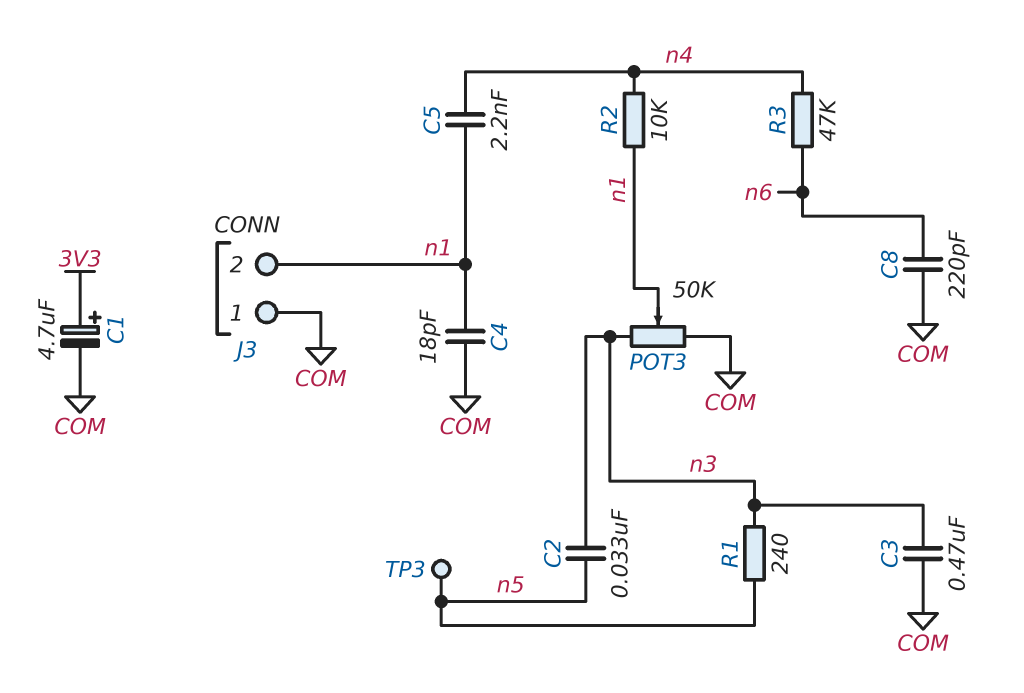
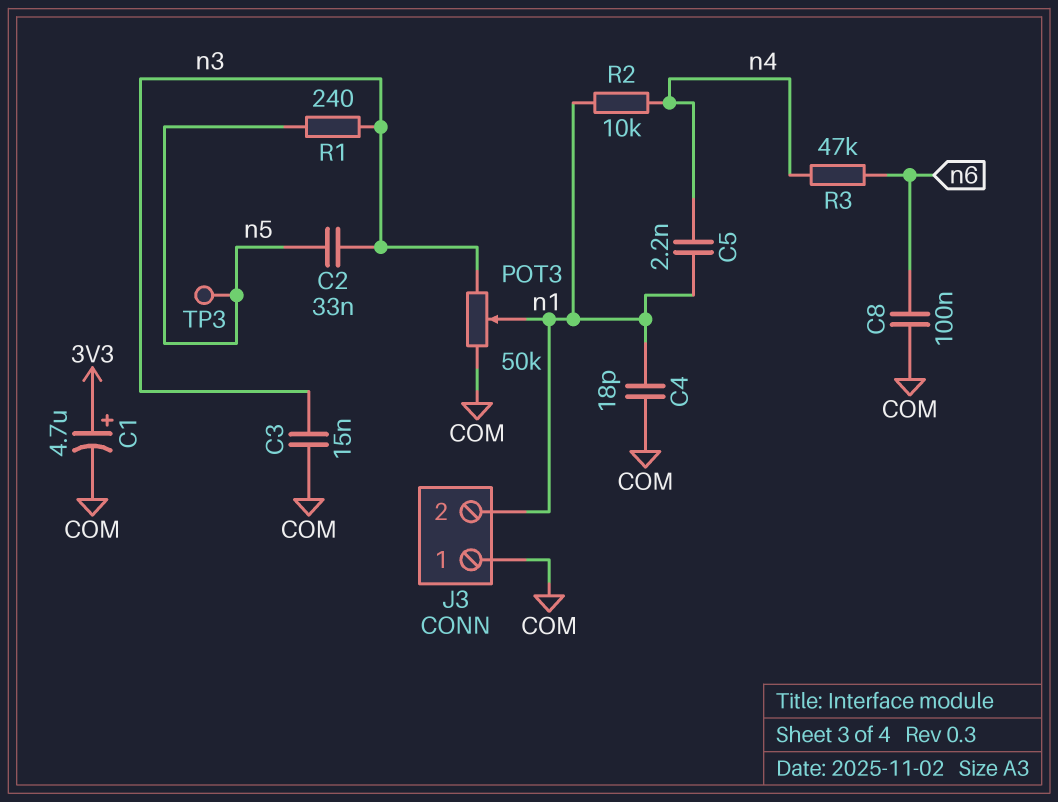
C3: 470nF (COM, n3) -> 15nF (COM, n3)
C8: 220pF (COM, n6) -> 100nF (COM, n6)

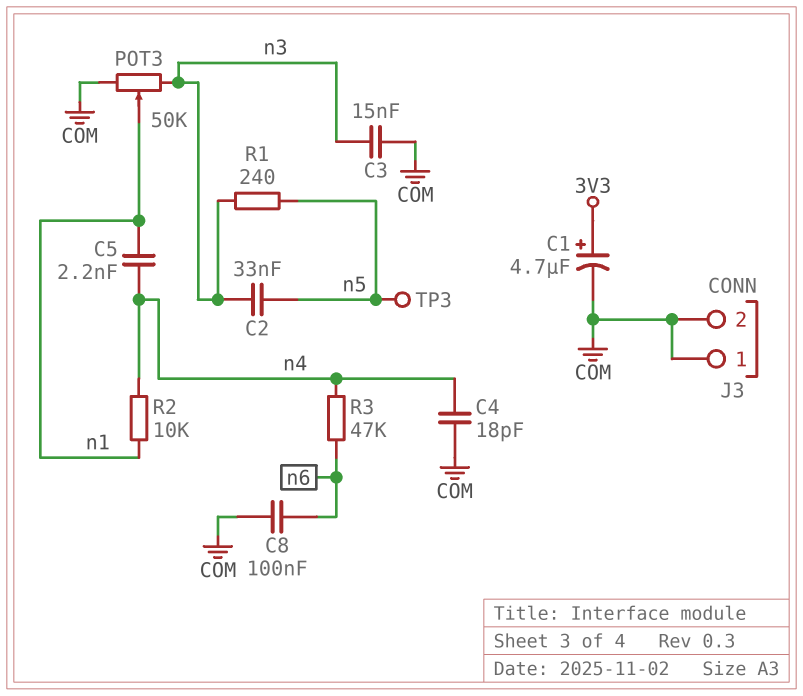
C4: 18pF (COM, n1) -> 18pF (COM, n4)
J3 pin 2: n1 -> COM

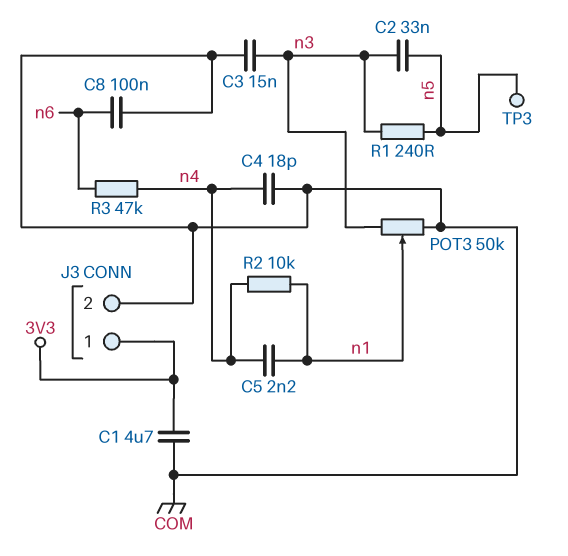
C1: 4.7uF (plus 3V3, minus COM) -> 4.7uF (3V3, COM)
J3 pin 1: COM -> 3V3

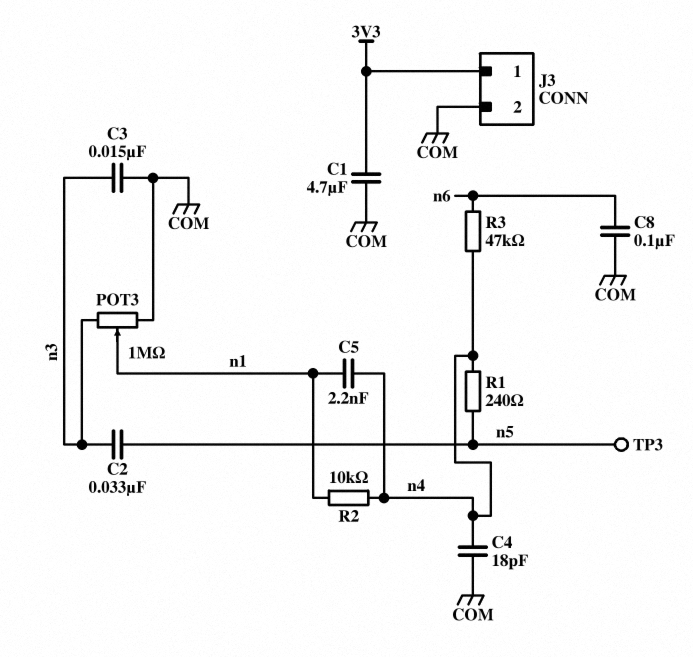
POT3: 50k (COM, n3, wiper n1) -> 1M (COM, n3, wiper n1)
R1: 240 (n3, n5) -> 240 (n4, n5)

